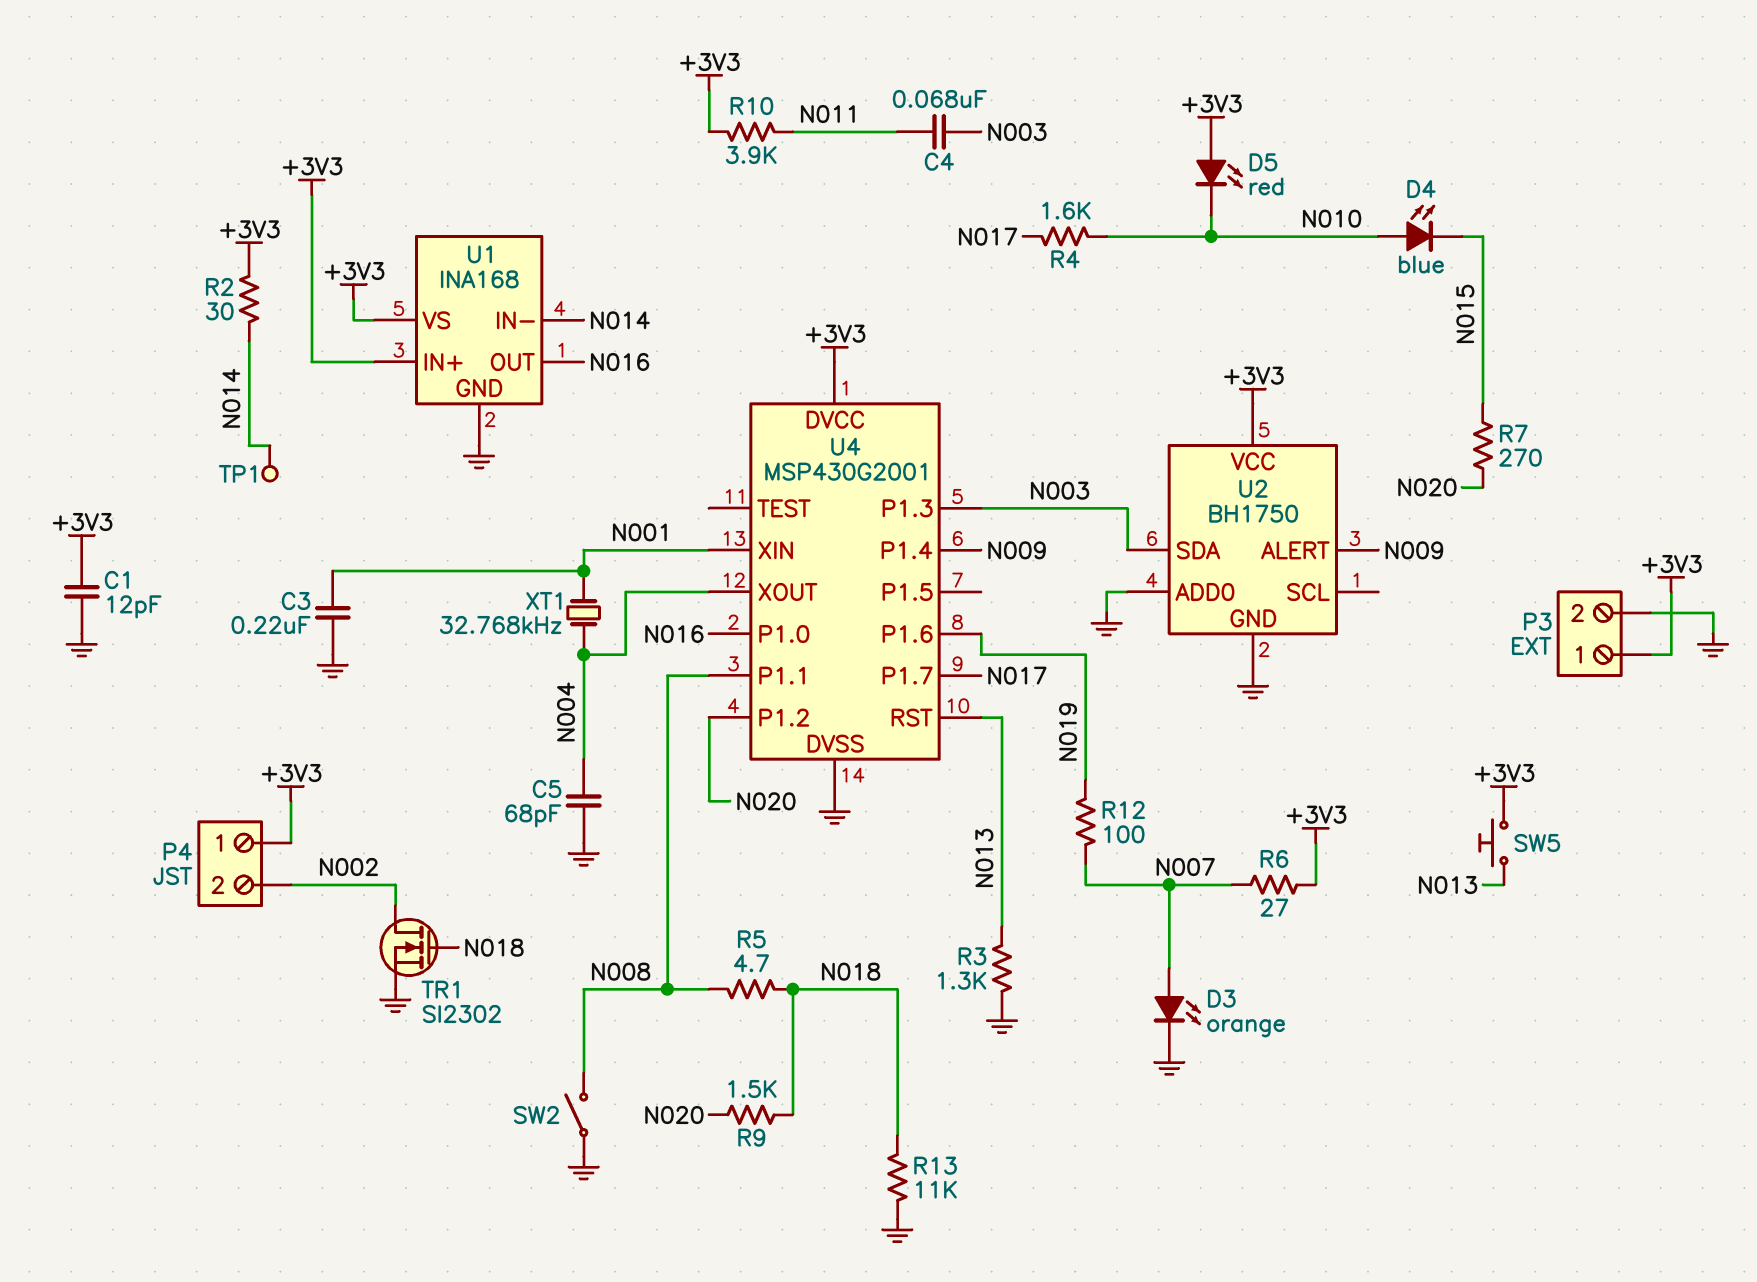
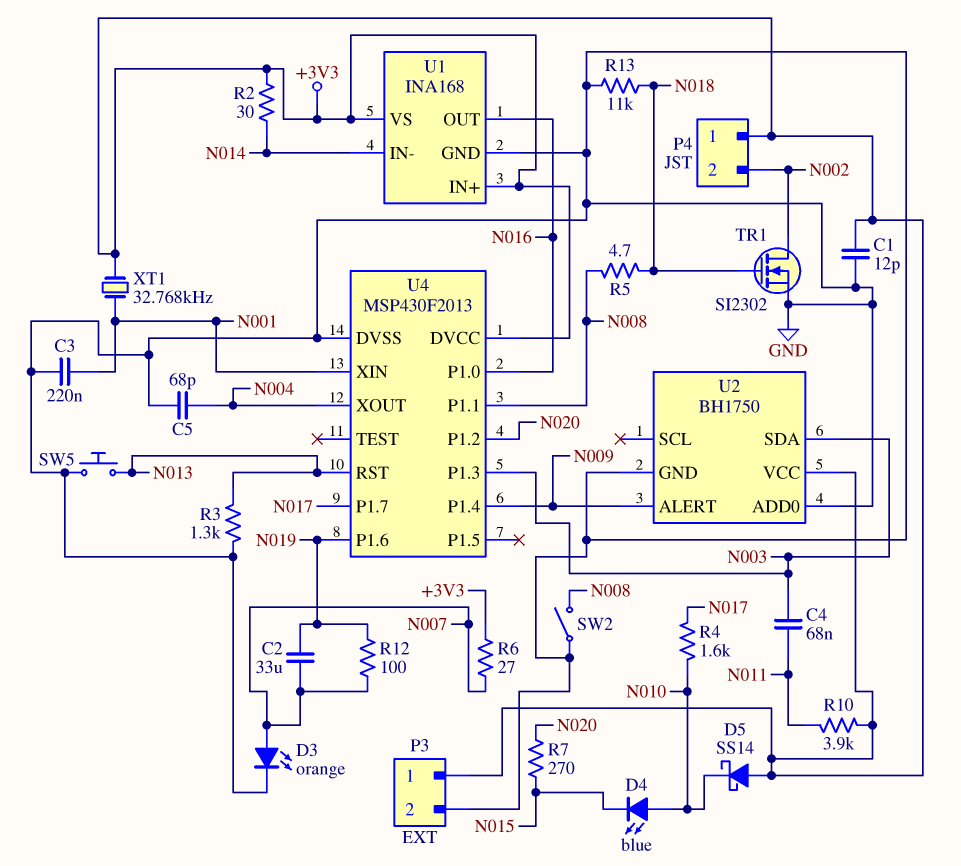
C2: none -> 33uF (N007, N019)
D5: LED red (A +3V3, K N010) -> schottky SS14 (A +3V3, K N010)
R9: 1.5k (N018, N020) -> none
SW5: button (+3V3, N013) -> button (GND, N013)
TP1: test point (N014) -> none
U4: MSP430G2001 -> MSP430F2013
XT1: 32.768kHz (N001, N004) -> 32.768kHz (+3V3, N001)

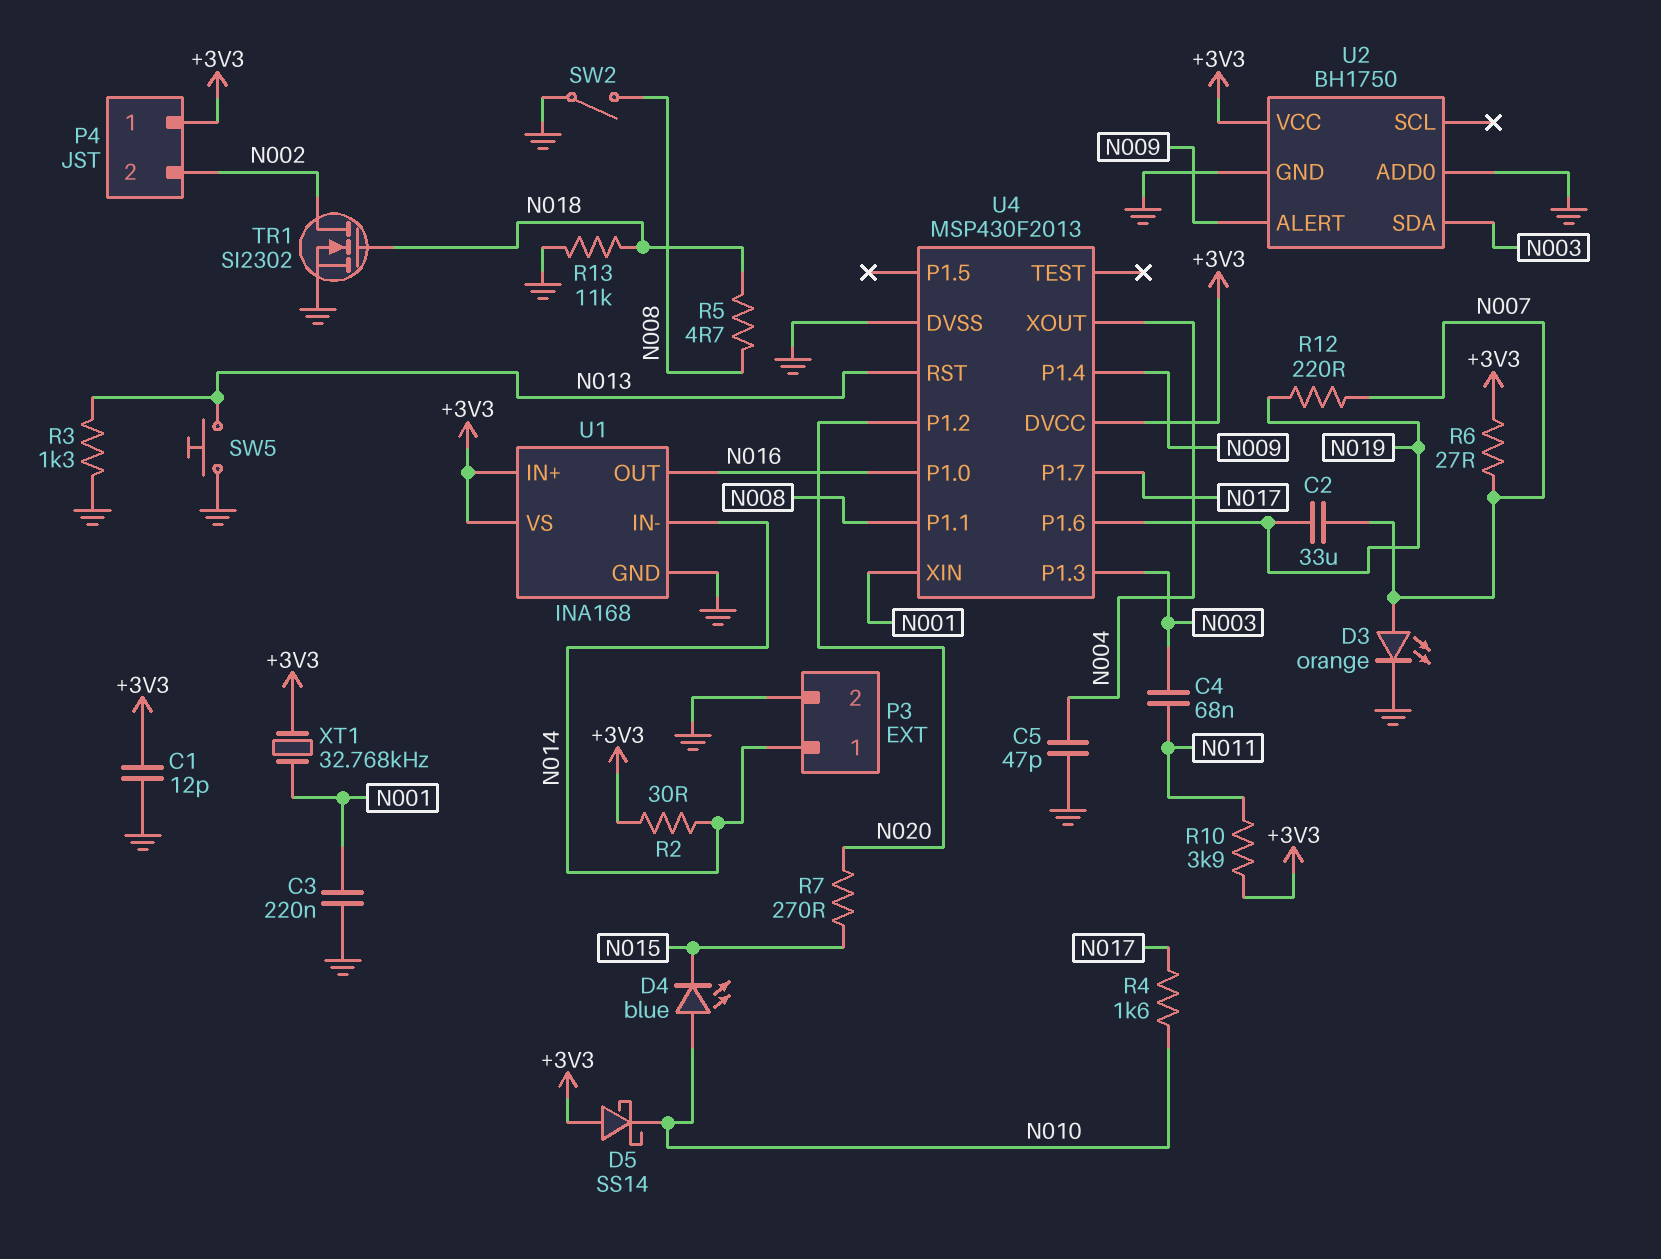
C5: 68pF (GND, N004) -> 47pF (GND, N004)
P3 pin 1: +3V3 -> N014
R12: 100 (N007, N019) -> 220 (N007, N019)

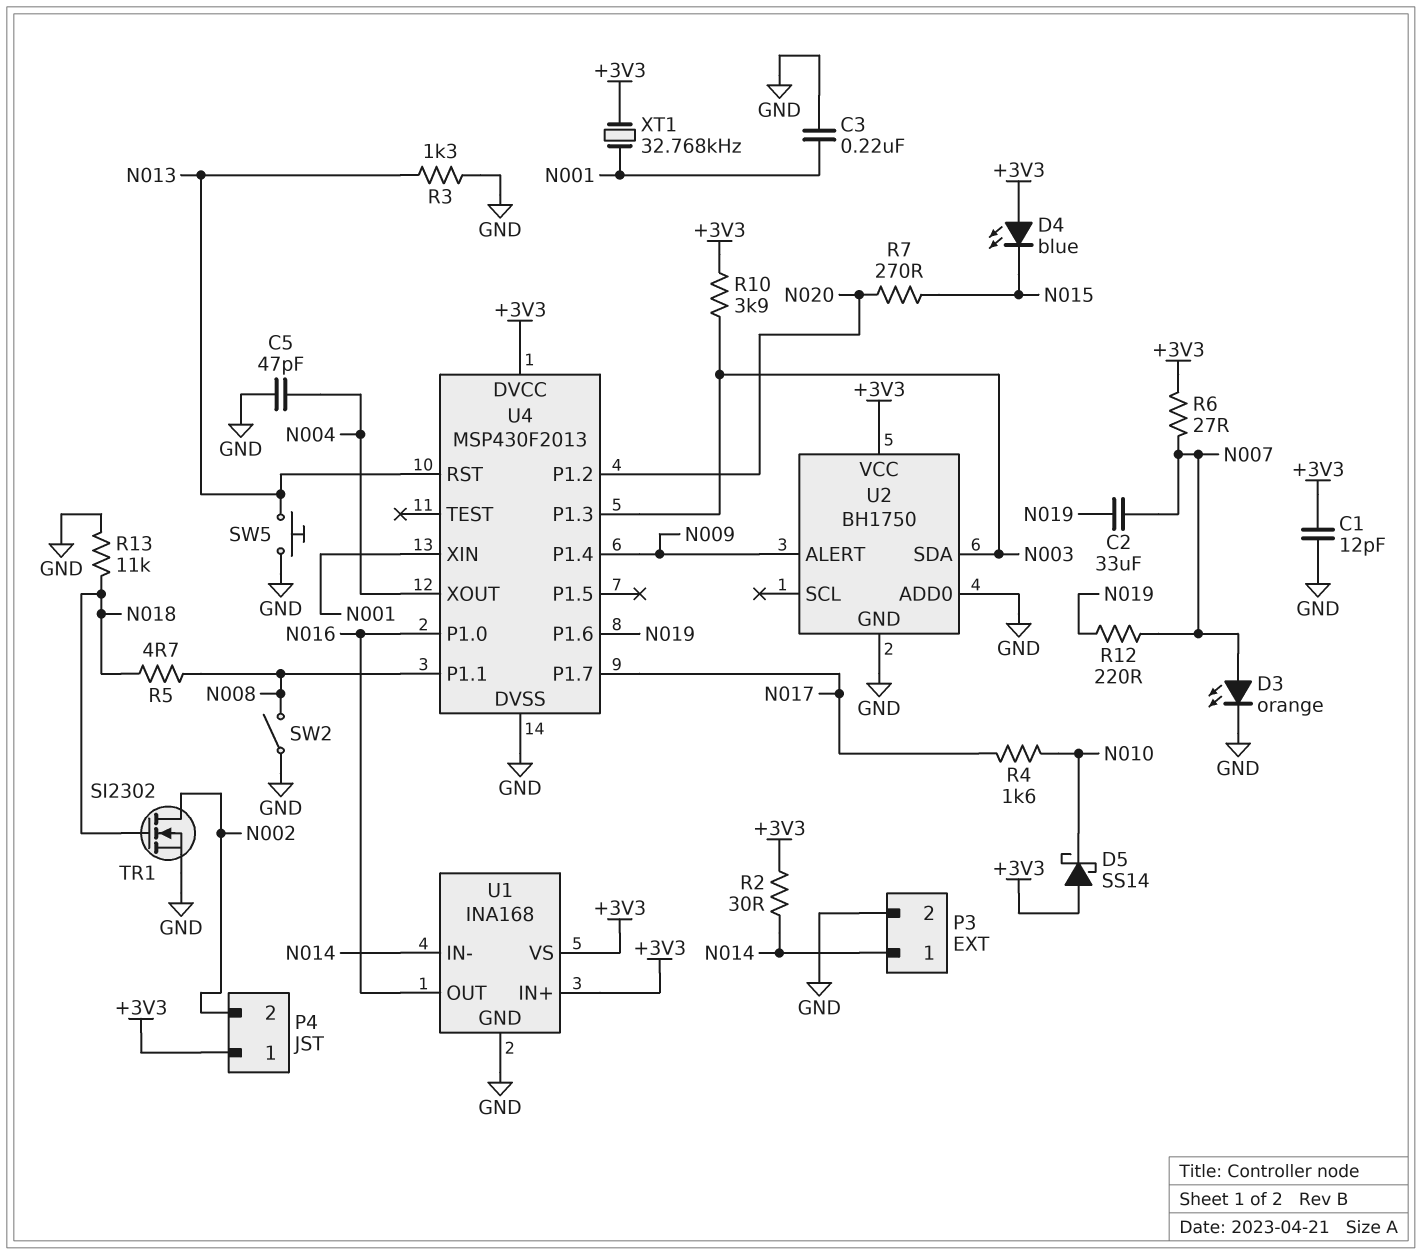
C4: 68nF (N003, N011) -> none
D4: LED blue (A N010, K N015) -> LED blue (A +3V3, K N015)
R10: 3.9k (+3V3, N011) -> 3.9k (+3V3, N003)

